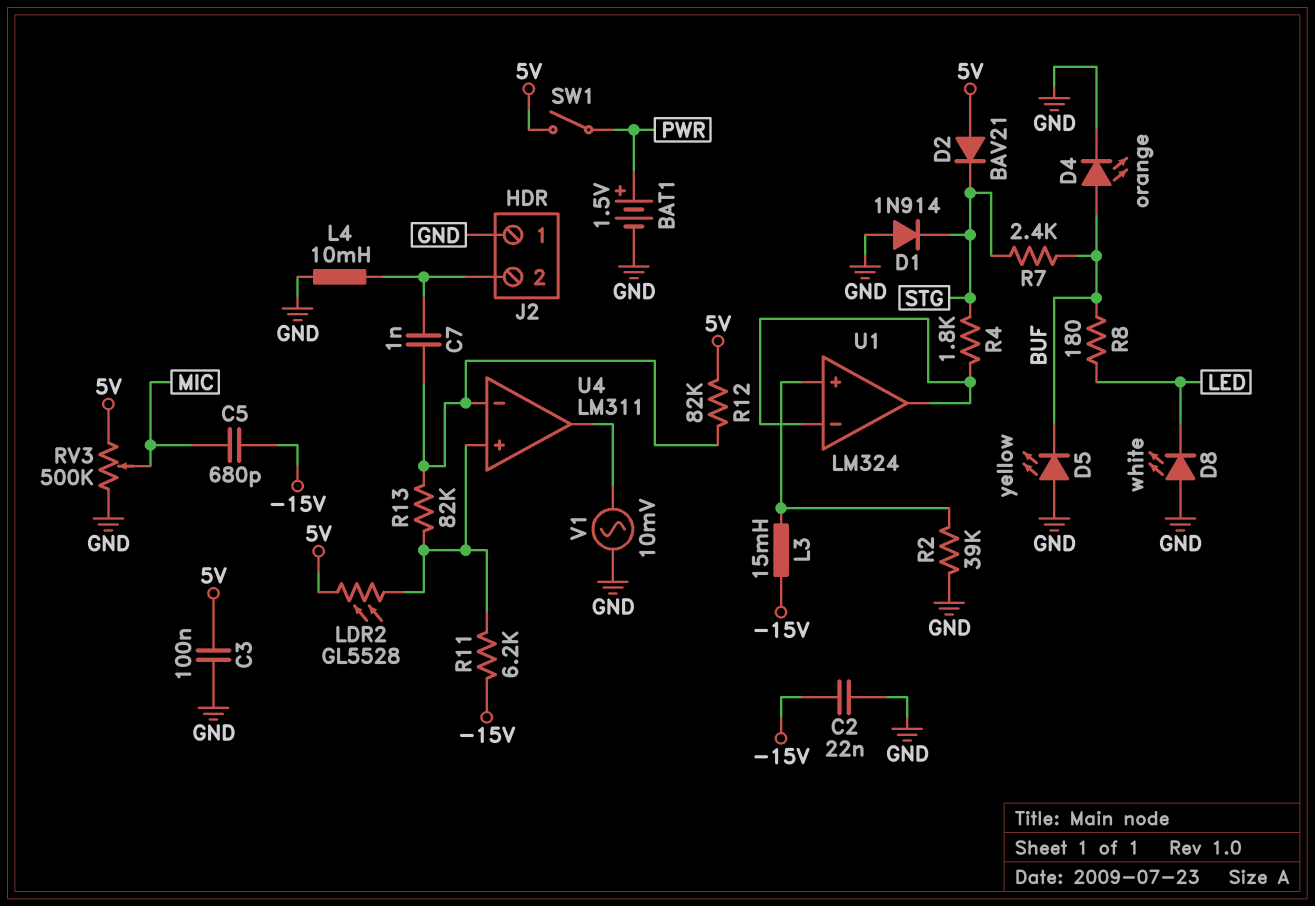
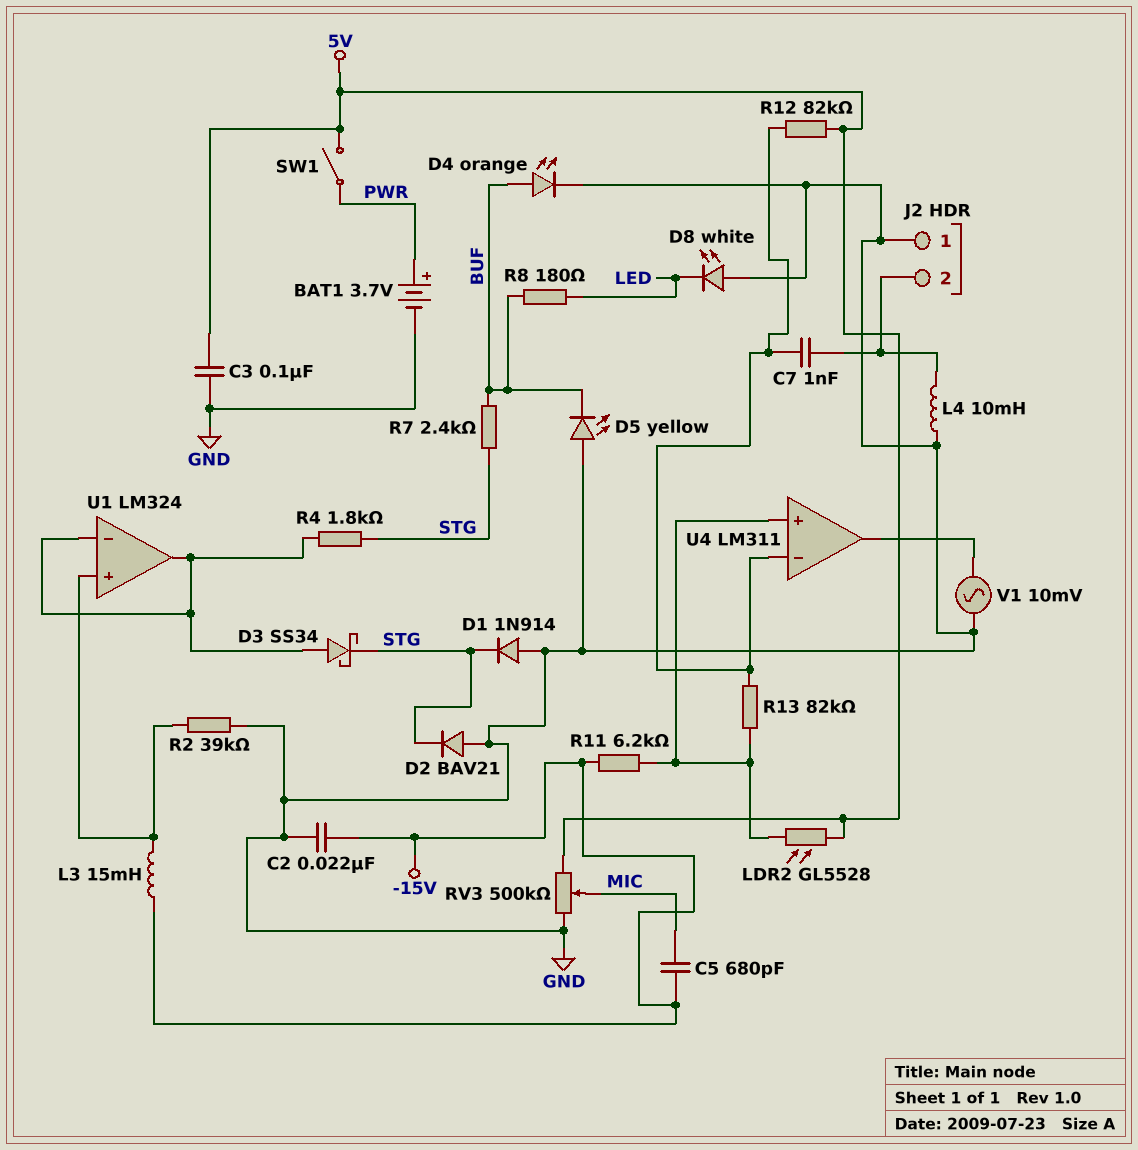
BAT1: 1.5V (plus PWR, minus GND) -> 3.7V (plus PWR, minus GND)
D2: diode BAV21 (A 5V, K STG) -> diode BAV21 (A GND, K STG)
D3: none -> schottky SS34 (A U1/in-, K STG)

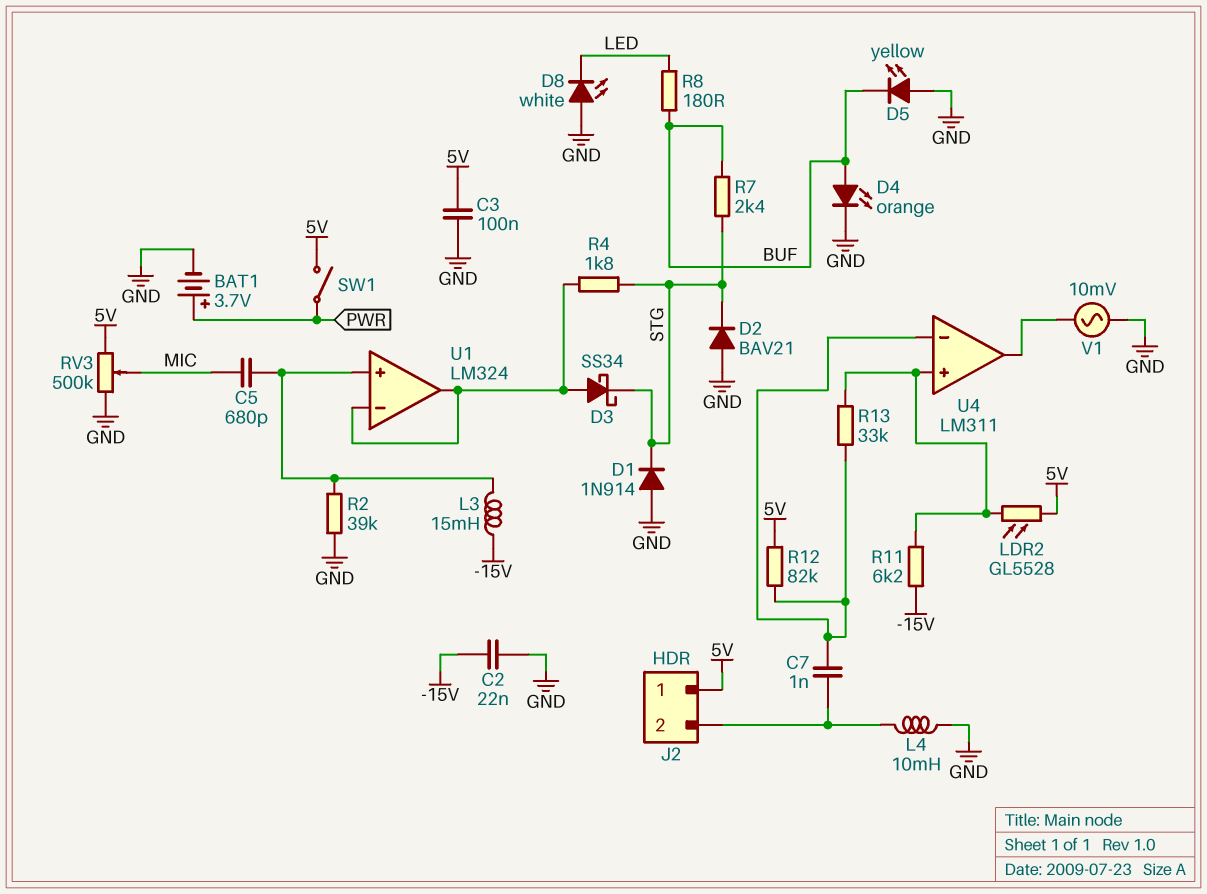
C5: 680pF (-15V, MIC) -> 680pF (MIC, U1/in+)
J2 pin 1: GND -> 5V
R13: 82k (U4/in+, U4/in-) -> 33k (U4/in+, U4/in-)

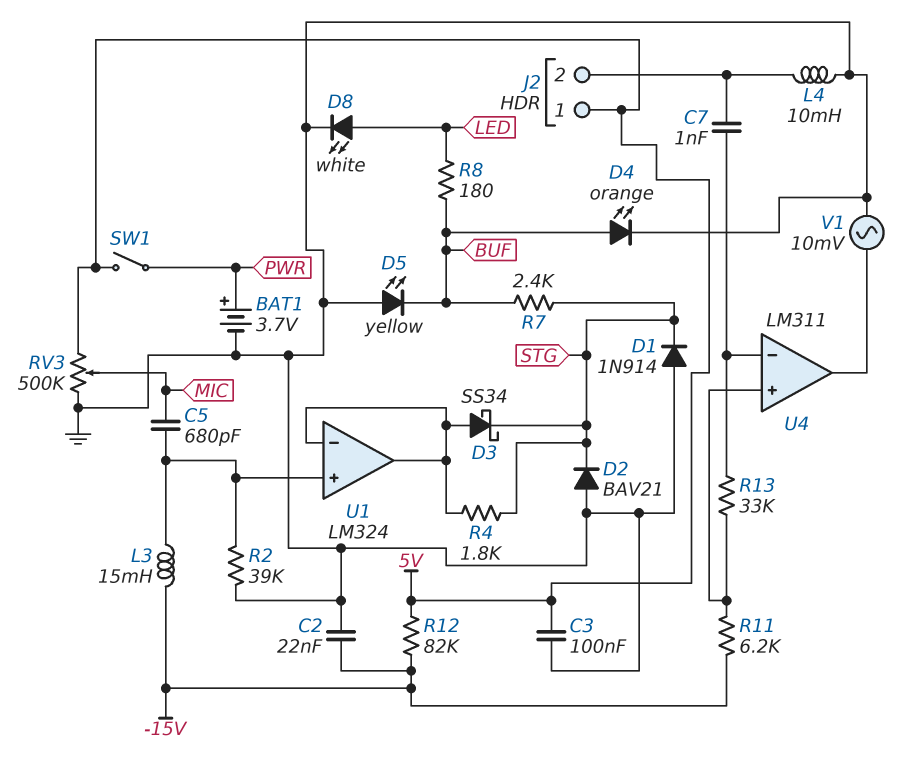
D8: LED white (A GND, K LED) -> LED white (A LED, K GND)
LDR2: GL5528 (5V, U4/in+) -> none
R12: 82k (5V, U4/in-) -> 82k (-15V, 5V)

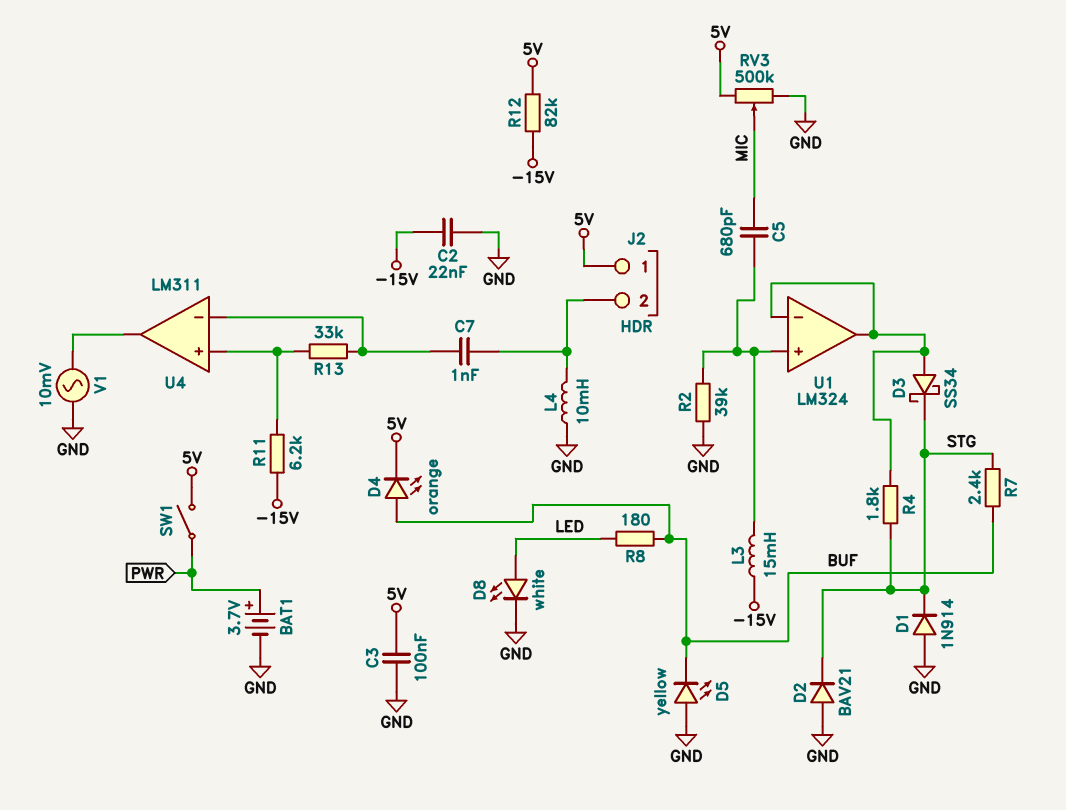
D4: LED orange (A BUF, K GND) -> LED orange (A BUF, K 5V)

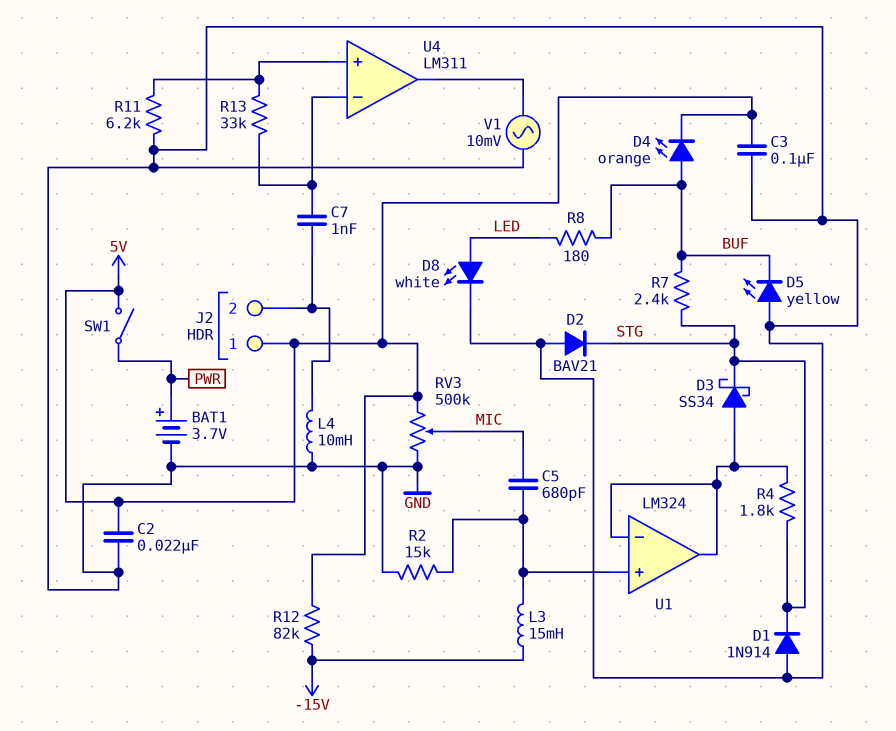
C2: 22nF (-15V, GND) -> 22nF (5V, GND)
R2: 39k (GND, U1/in+) -> 15k (GND, U1/in+)
R11: 6.2k (-15V, U4/in+) -> 6.2k (GND, U4/in+)

